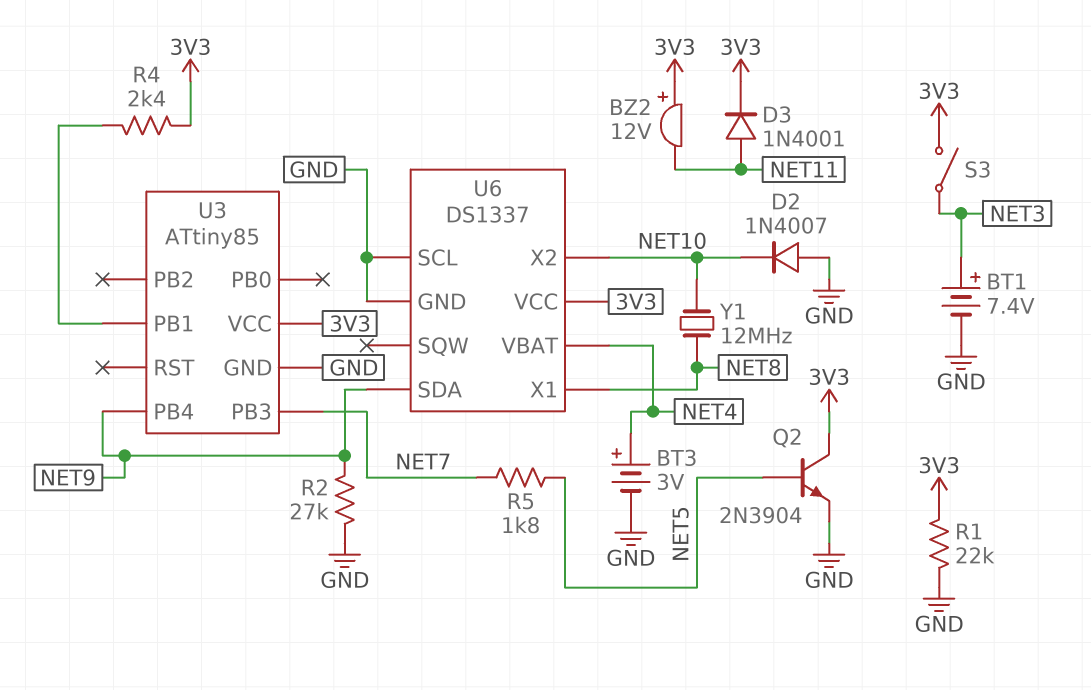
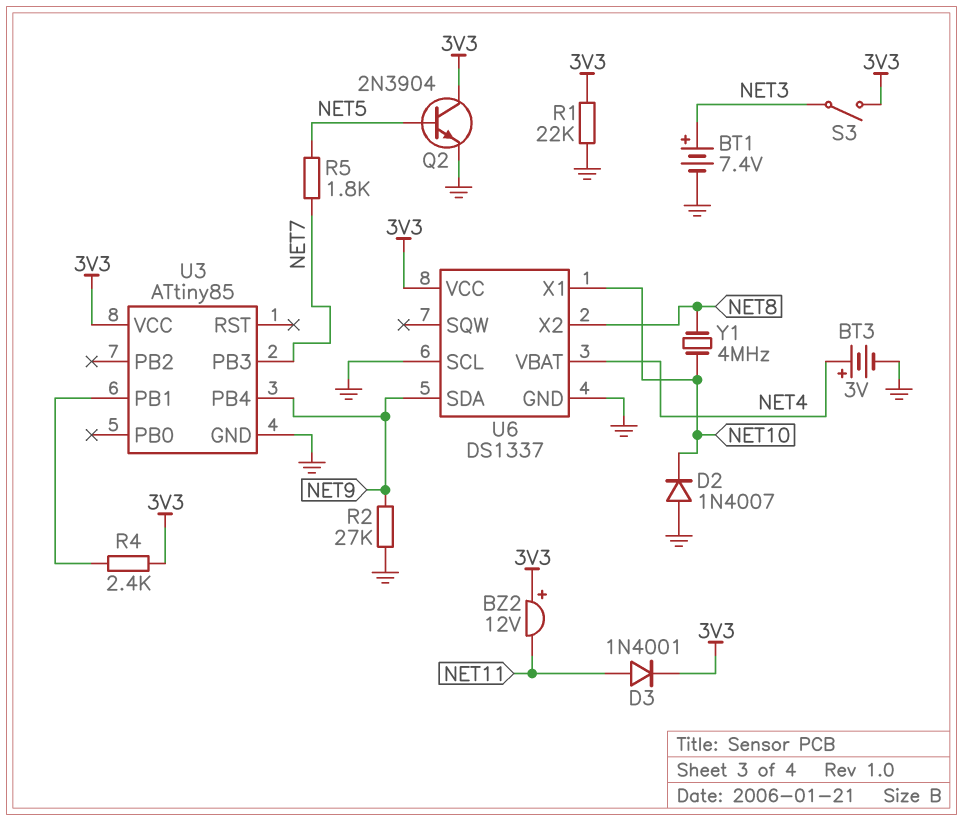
U6 pin X1: NET8 -> NET10
U6 pin X2: NET10 -> NET8
Y1: 12MHz (NET8, NET10) -> 4MHz (NET8, NET10)

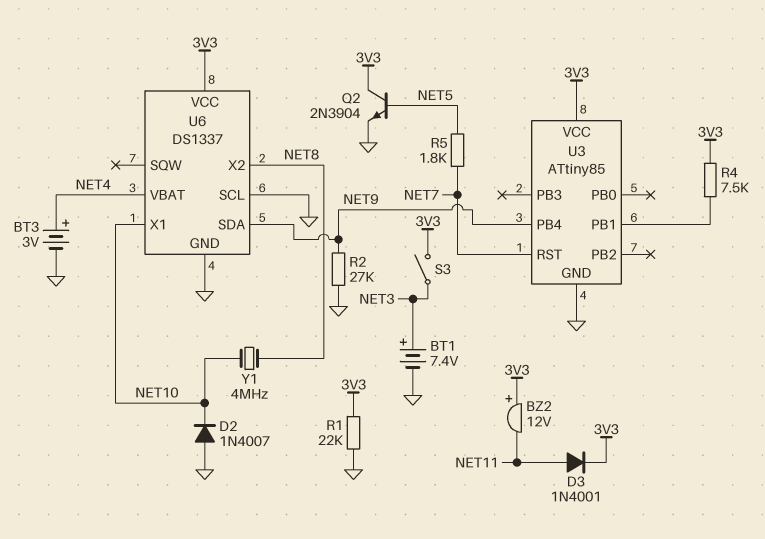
R4: 2.4k (3V3, U3/PB1) -> 7.5k (3V3, U3/PB1)
U3 pin PB3: NET7 -> none
U3 pin RST: none -> NET7

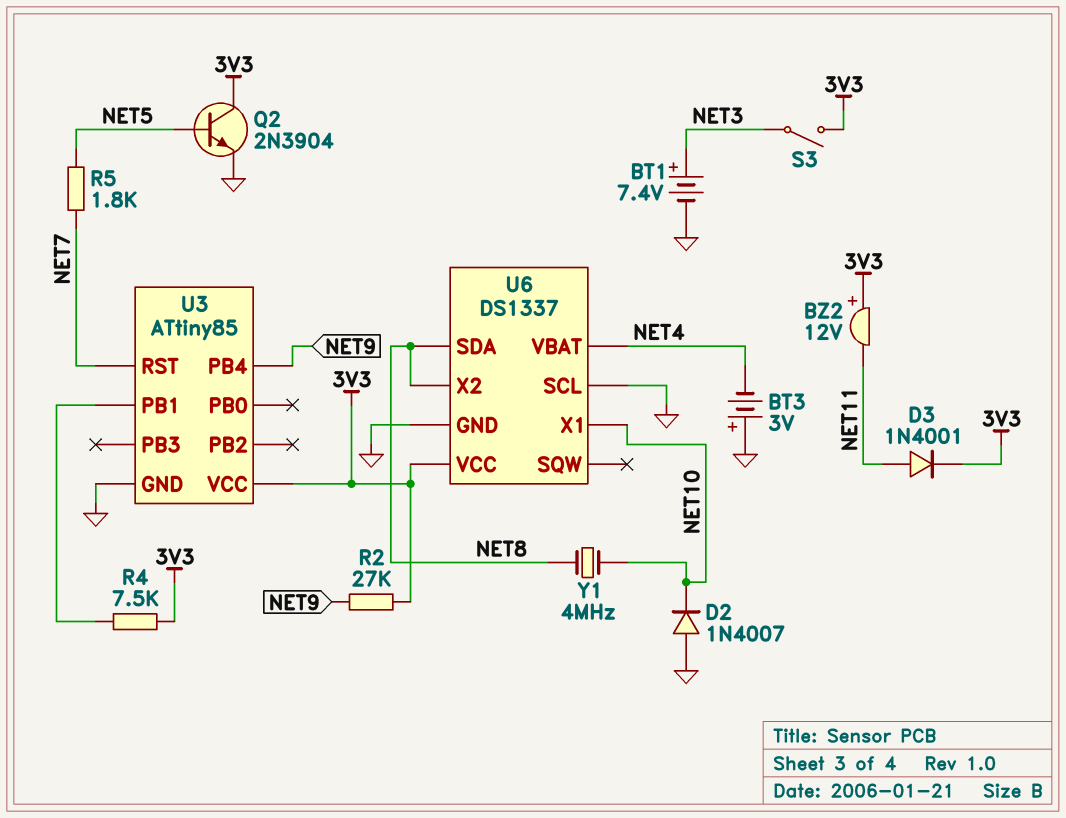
BT3: 3V (plus NET4, minus GND) -> 3V (plus GND, minus NET4)
R1: 22k (3V3, GND) -> none
R2: 27k (GND, NET9) -> 27k (3V3, NET9)
U6 pin SDA: NET9 -> NET8

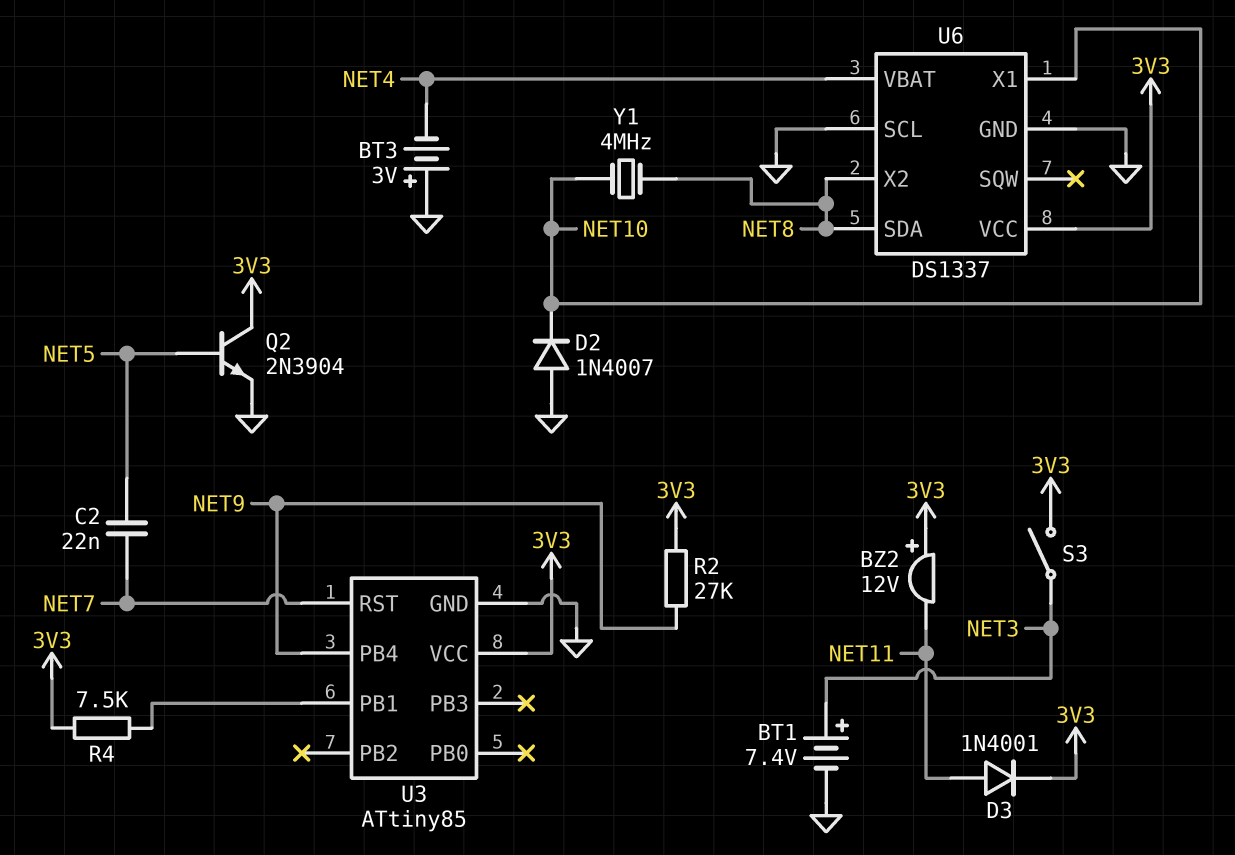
C2: none -> 22nF (NET5, NET7)
R5: 1.8k (NET5, NET7) -> none

